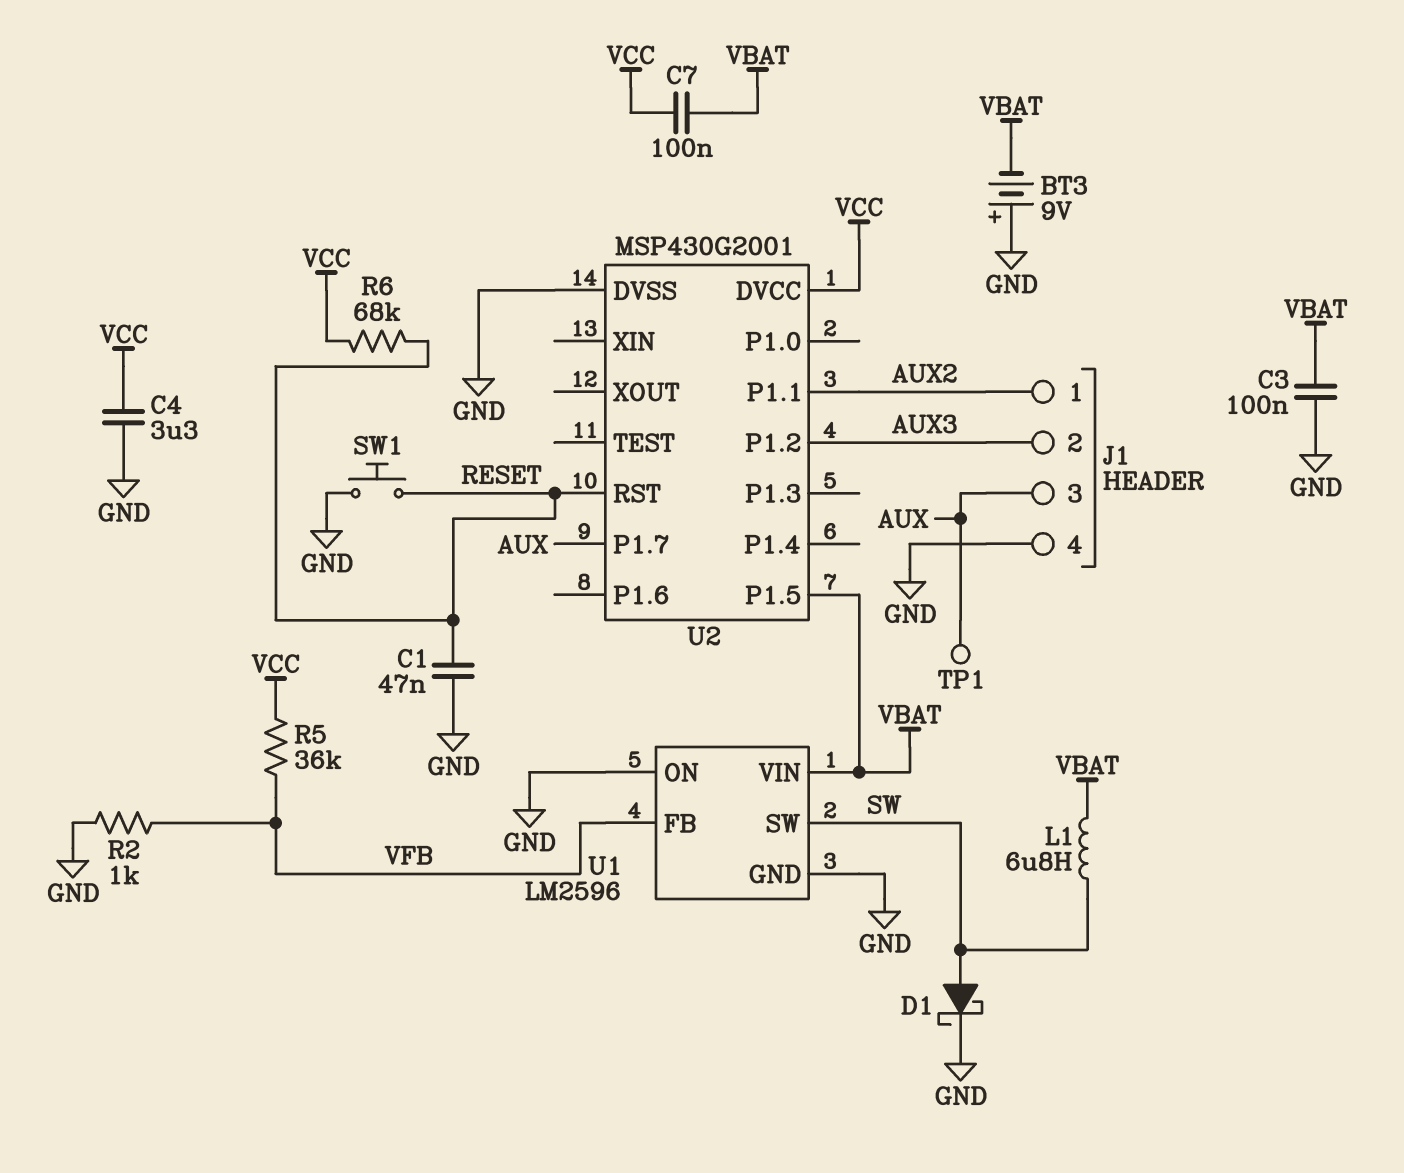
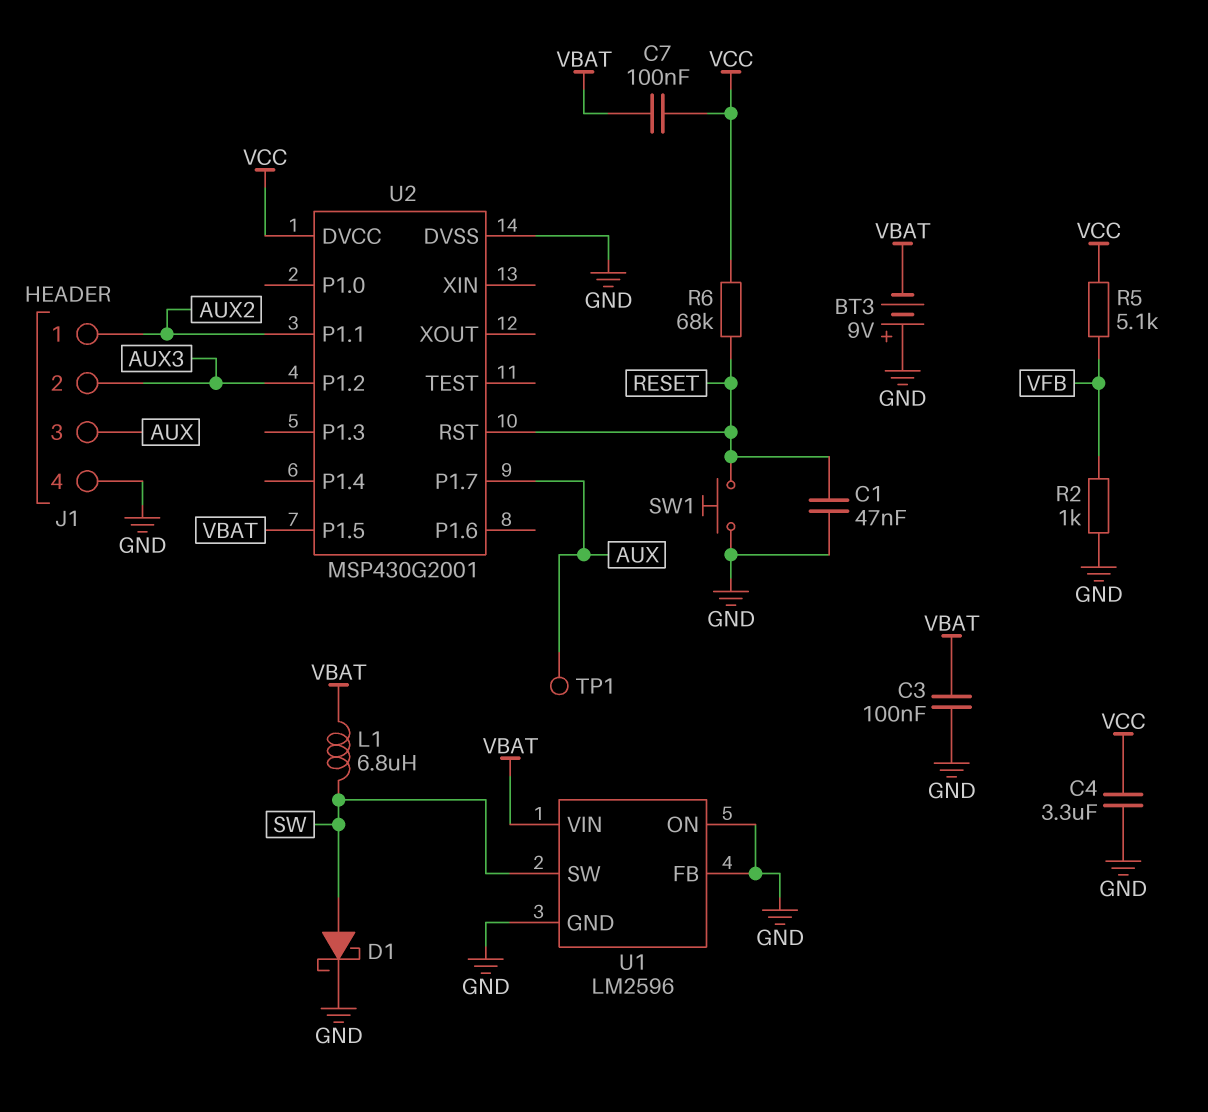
R5: 36k (VCC, VFB) -> 5.1k (VCC, VFB)
U1 pin FB: VFB -> GND

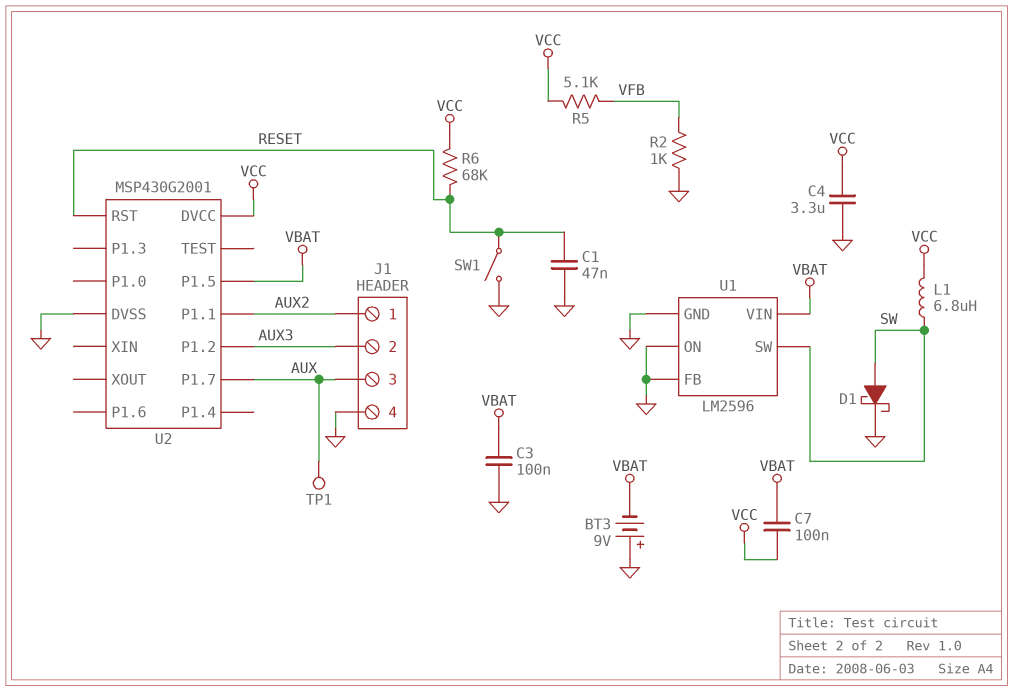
L1: 6.8uH (SW, VBAT) -> 6.8uH (SW, VCC)
SW1: button (GND, RESET) -> switch (GND, RESET)

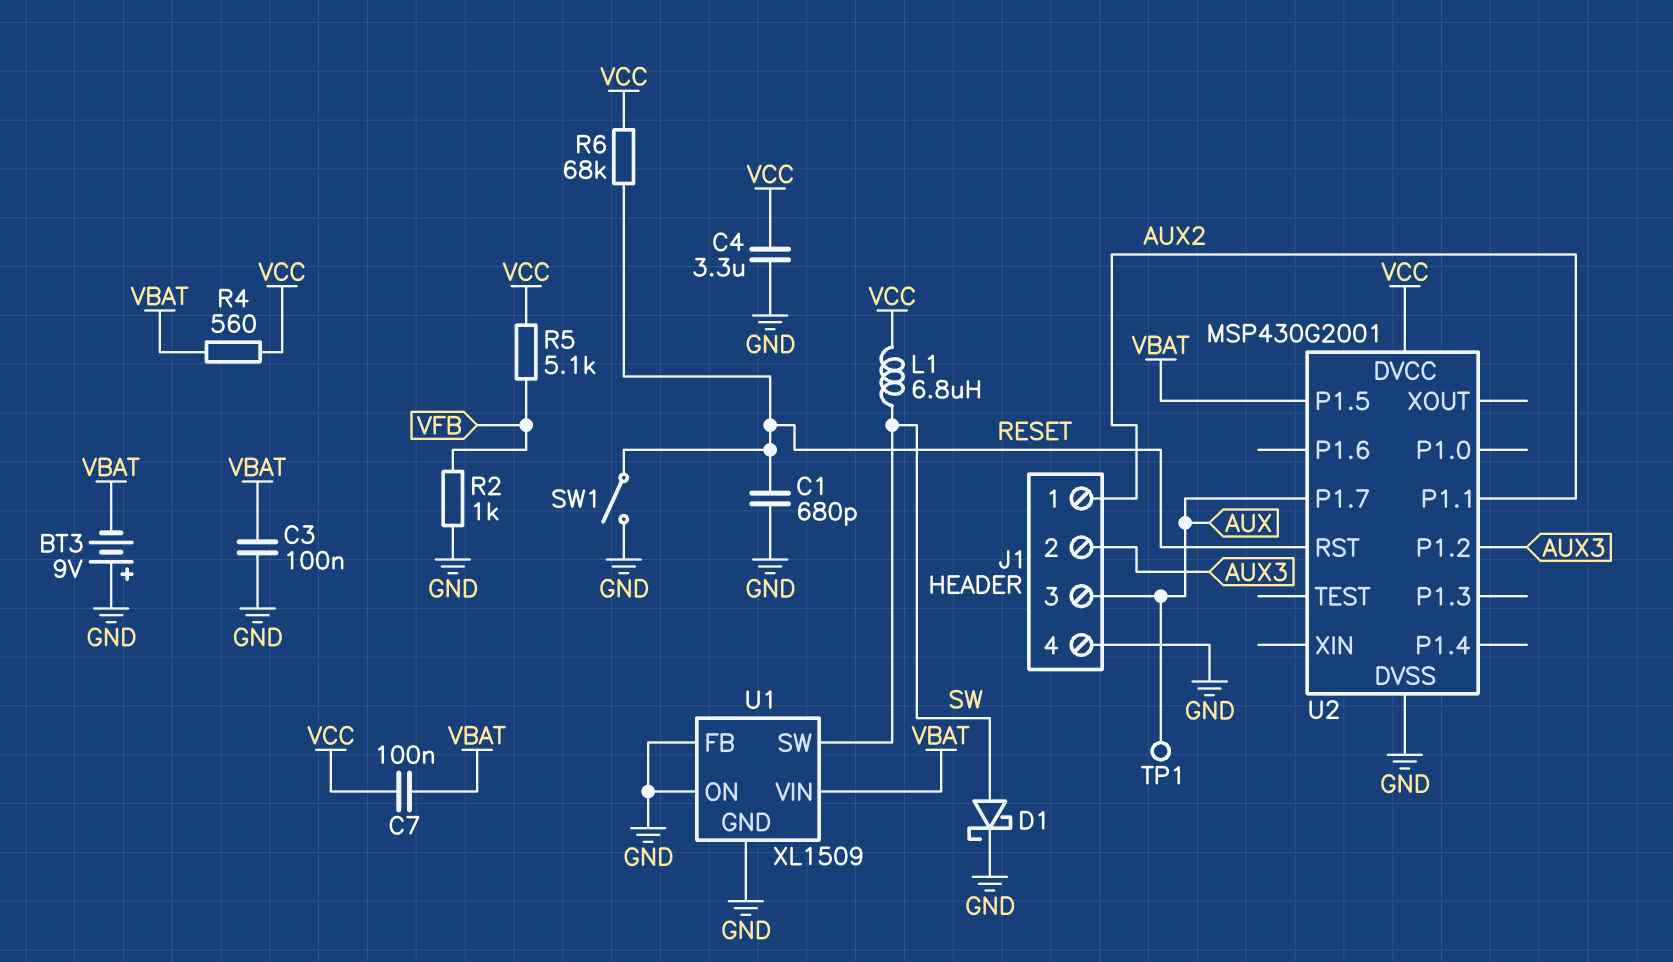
C1: 47nF (GND, RESET) -> 680pF (GND, RESET)
R4: none -> 560 (VBAT, VCC)
U1: LM2596 -> XL1509

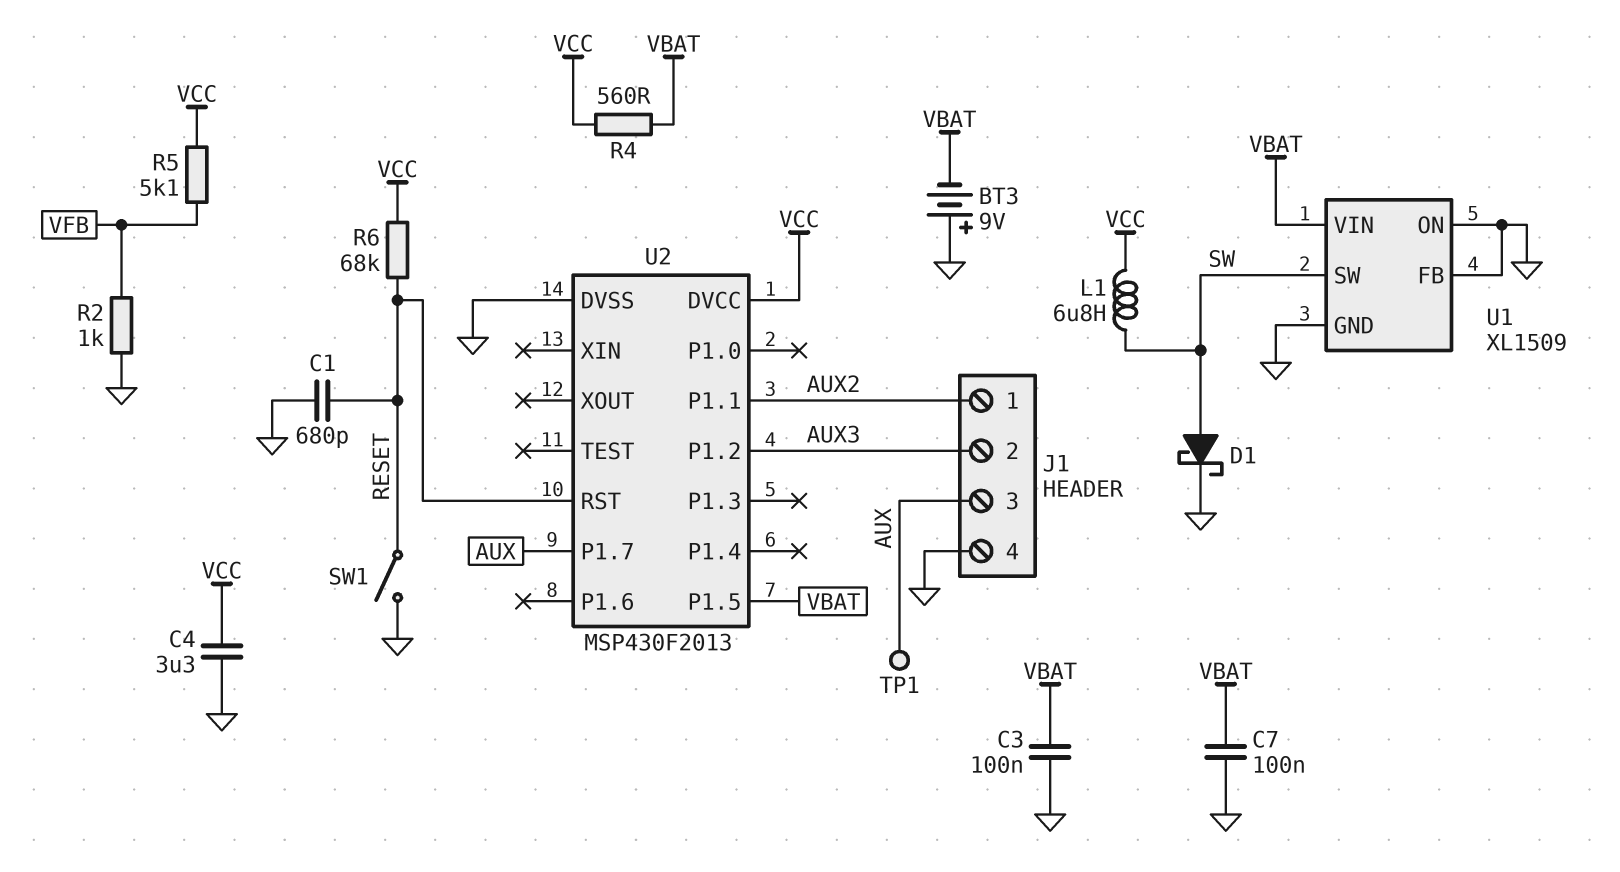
C7: 100nF (VBAT, VCC) -> 100nF (GND, VBAT)
U2: MSP430G2001 -> MSP430F2013

